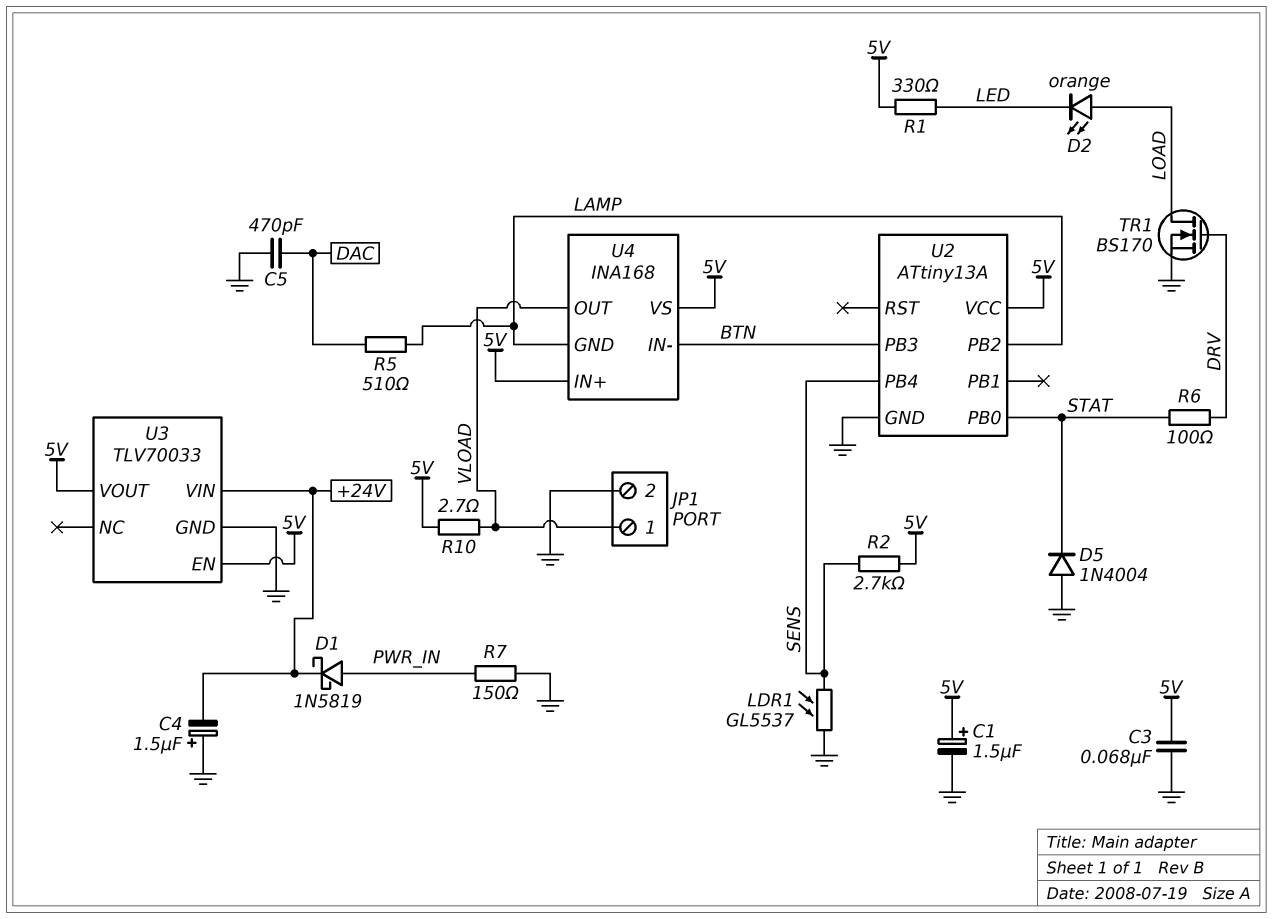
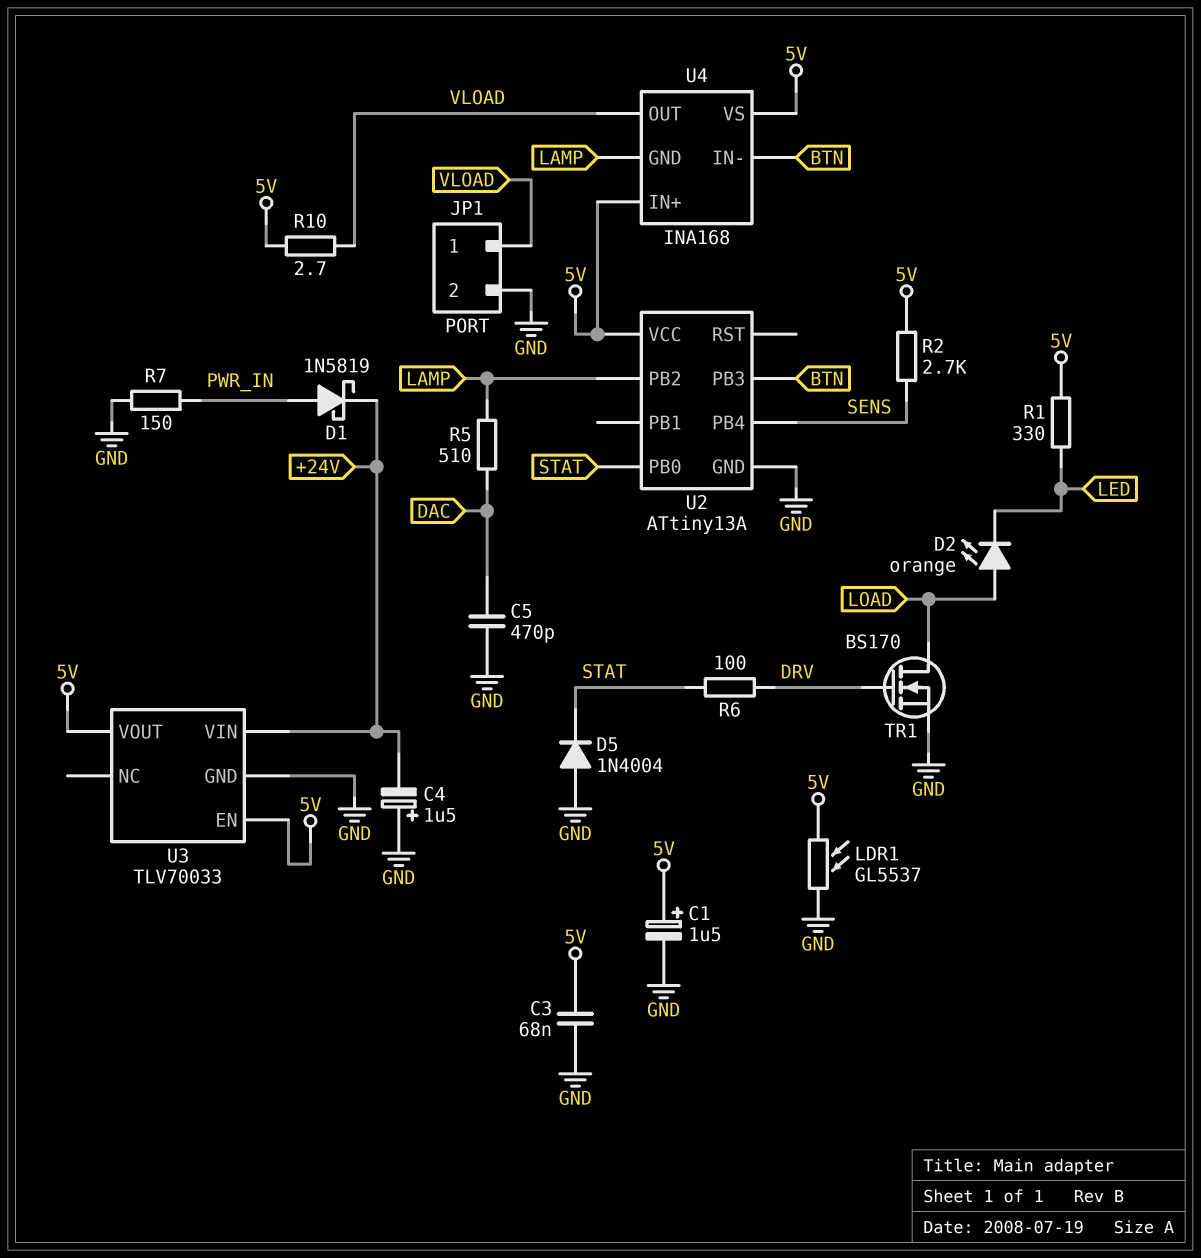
LDR1: GL5537 (GND, SENS) -> GL5537 (5V, GND)

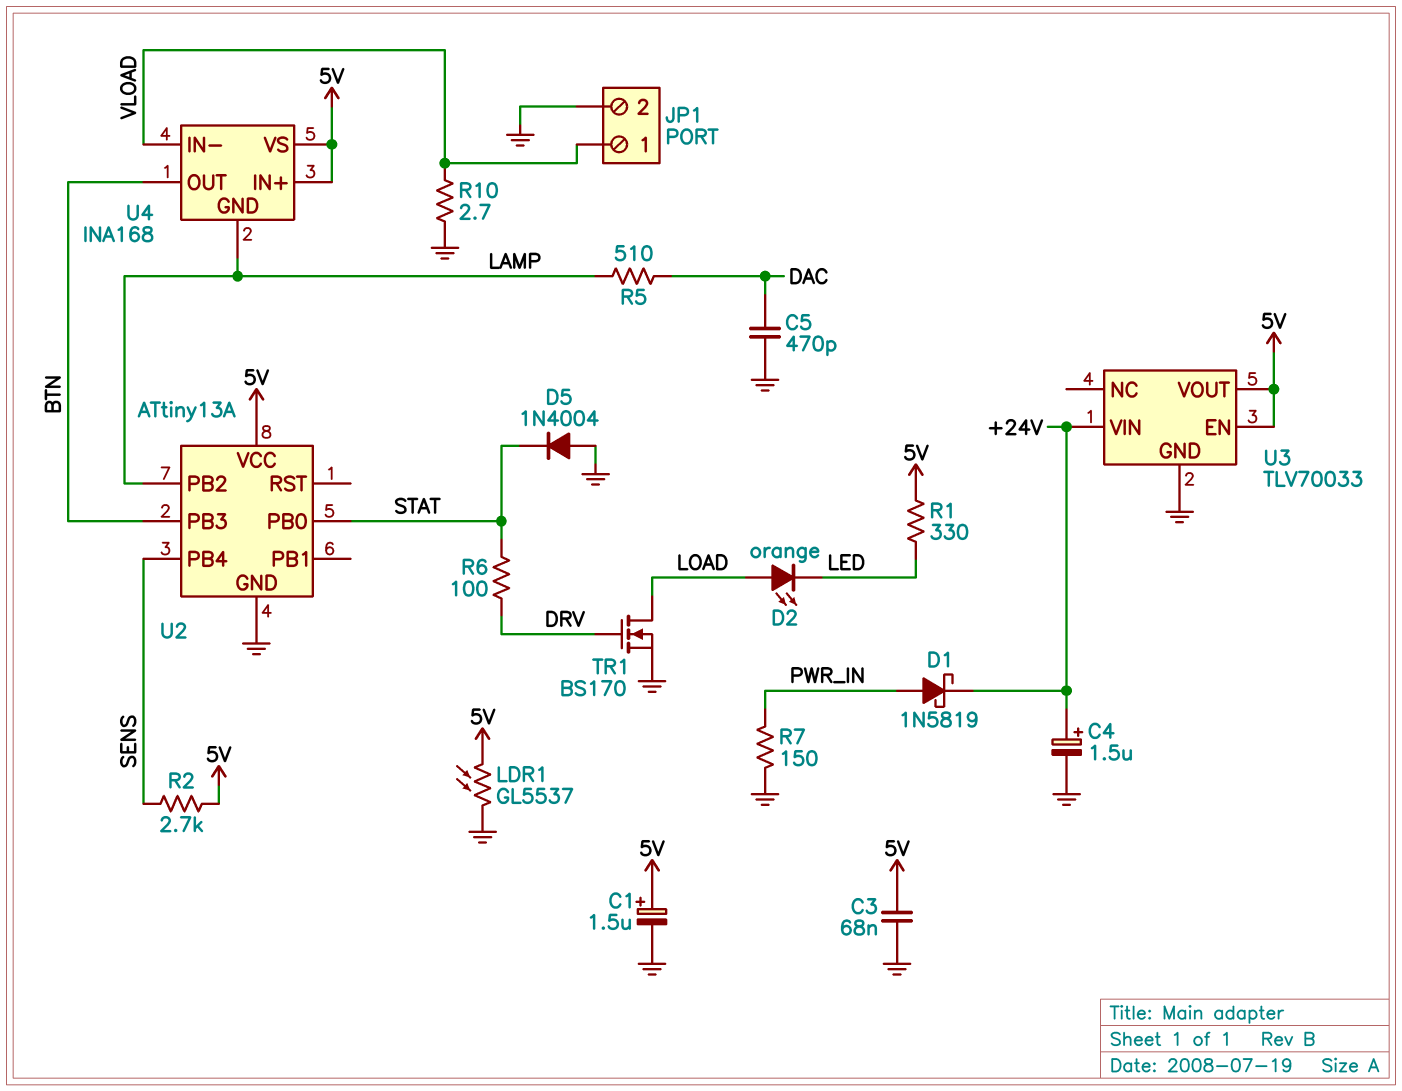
C4: 1.5uF (plus GND, minus +24V) -> 1.5uF (plus +24V, minus GND)
R10: 2.7 (5V, VLOAD) -> 2.7 (GND, VLOAD)
U4 pin IN-: BTN -> VLOAD
U4 pin OUT: VLOAD -> BTN

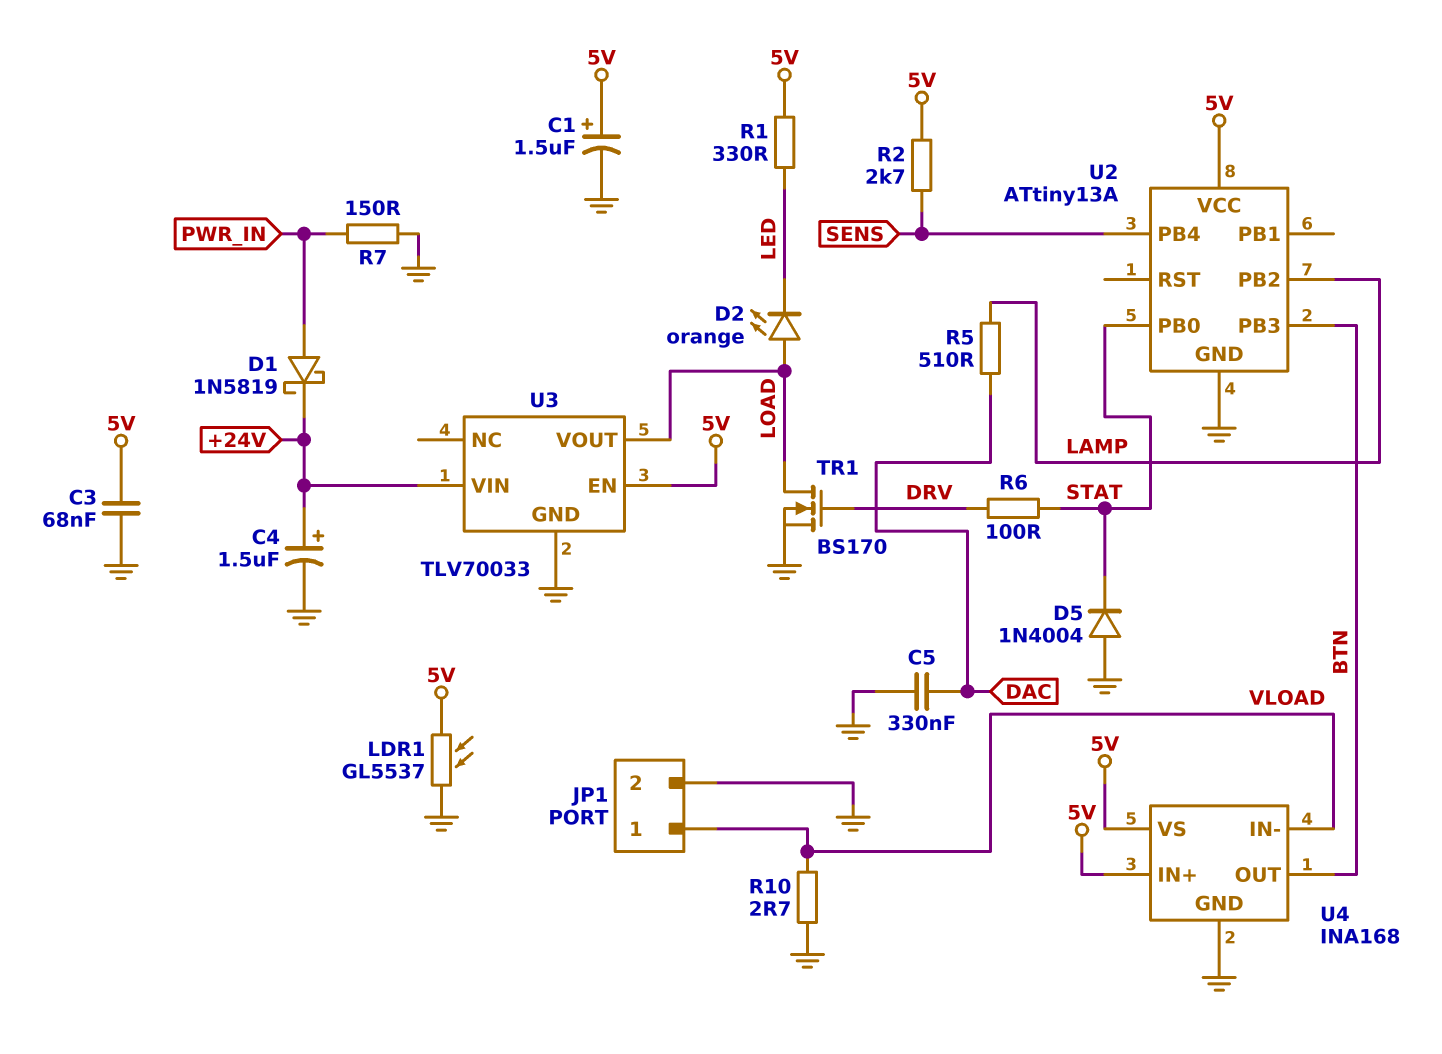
C5: 470pF (DAC, GND) -> 330nF (DAC, GND)
U3 pin VOUT: 5V -> LOAD
U4 pin GND: LAMP -> GND

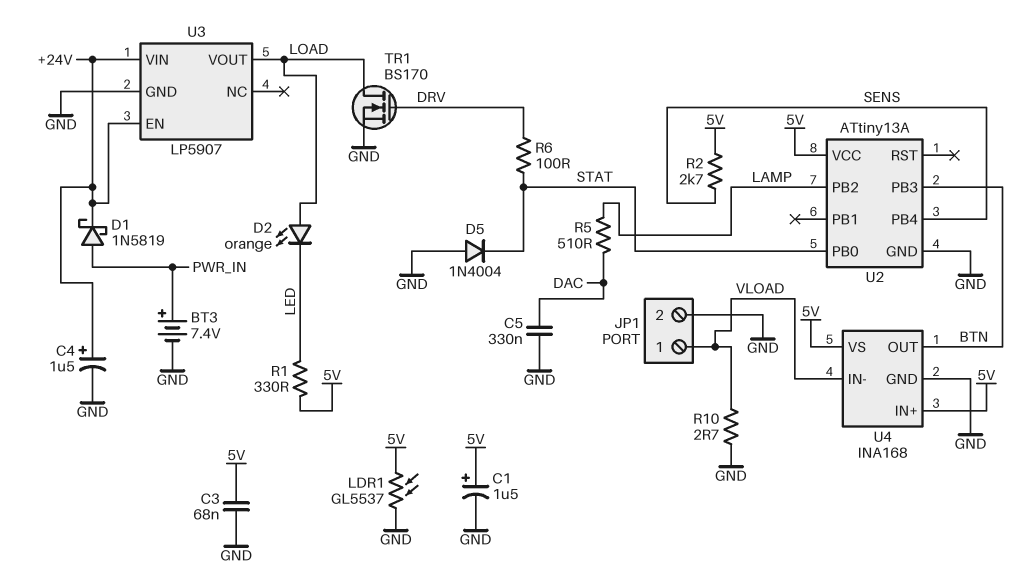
BT3: none -> 7.4V (plus PWR_IN, minus GND)
R7: 150 (GND, PWR_IN) -> none
U3: TLV70033 -> LP5907
U3 pin EN: 5V -> +24V

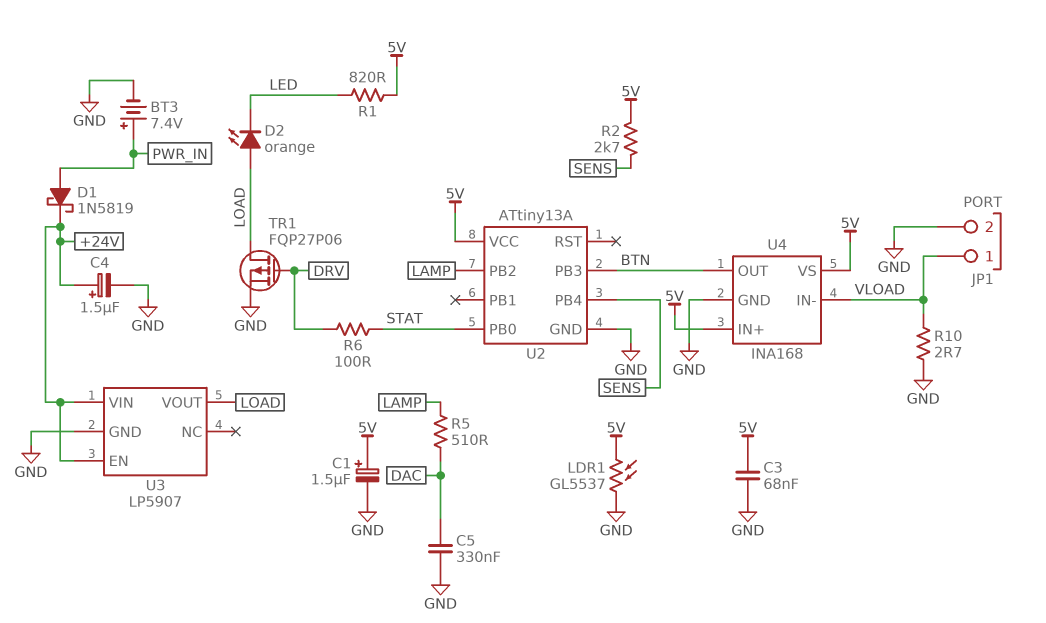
D5: diode 1N4004 (A GND, K STAT) -> none
R1: 330 (5V, LED) -> 820 (5V, LED)
TR1: NMOS BS170 (G DRV, D LOAD, S GND) -> PMOS FQP27P06 (G DRV, D LOAD, S GND)

